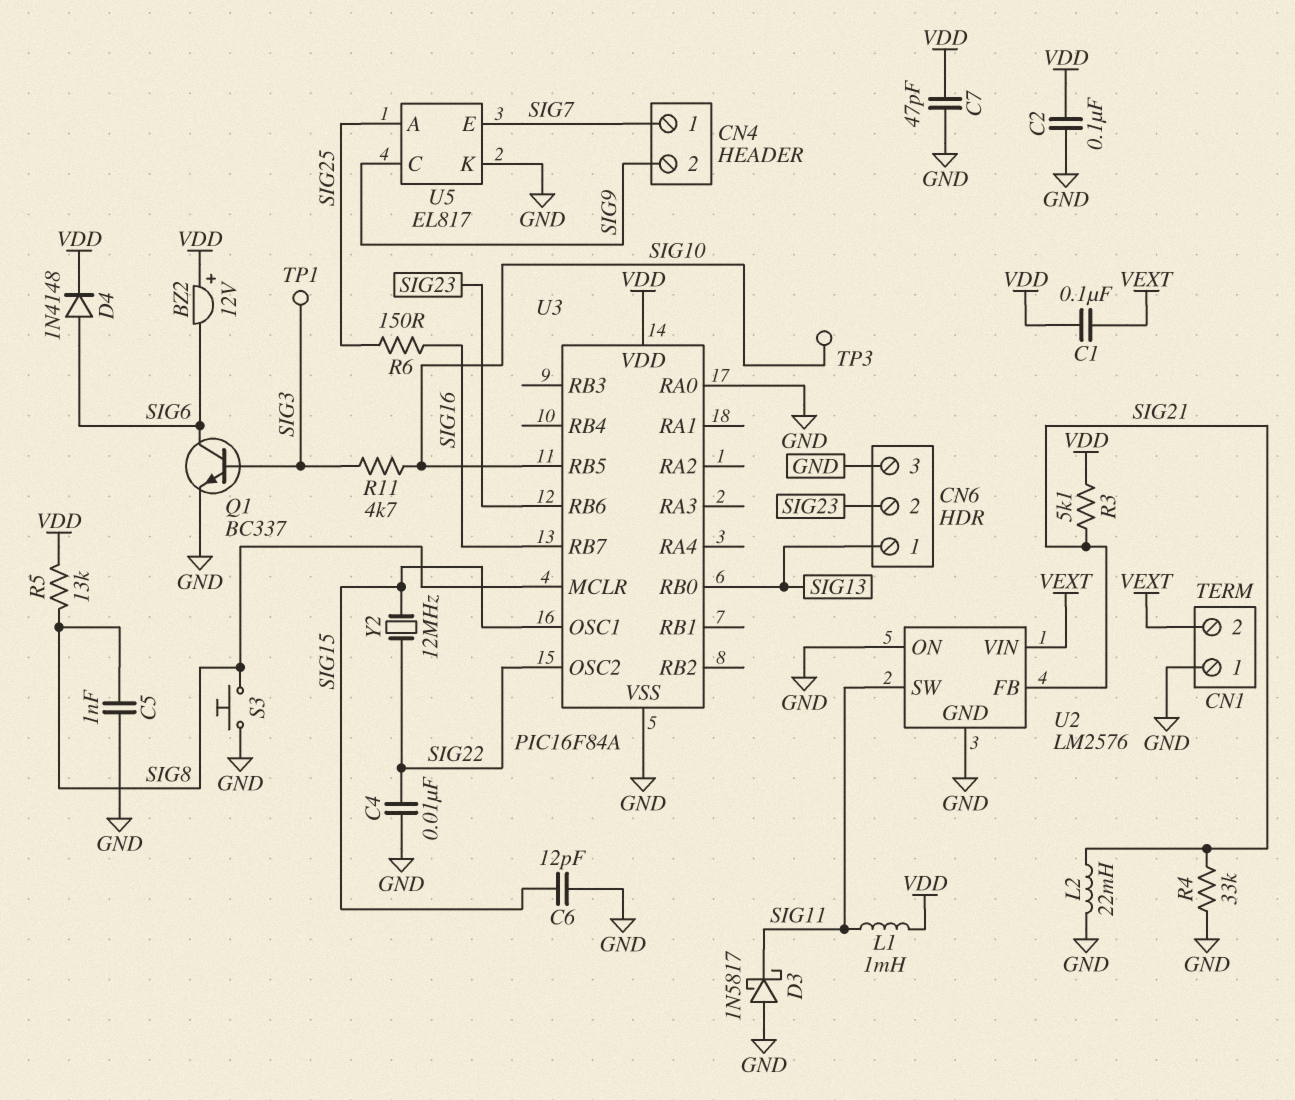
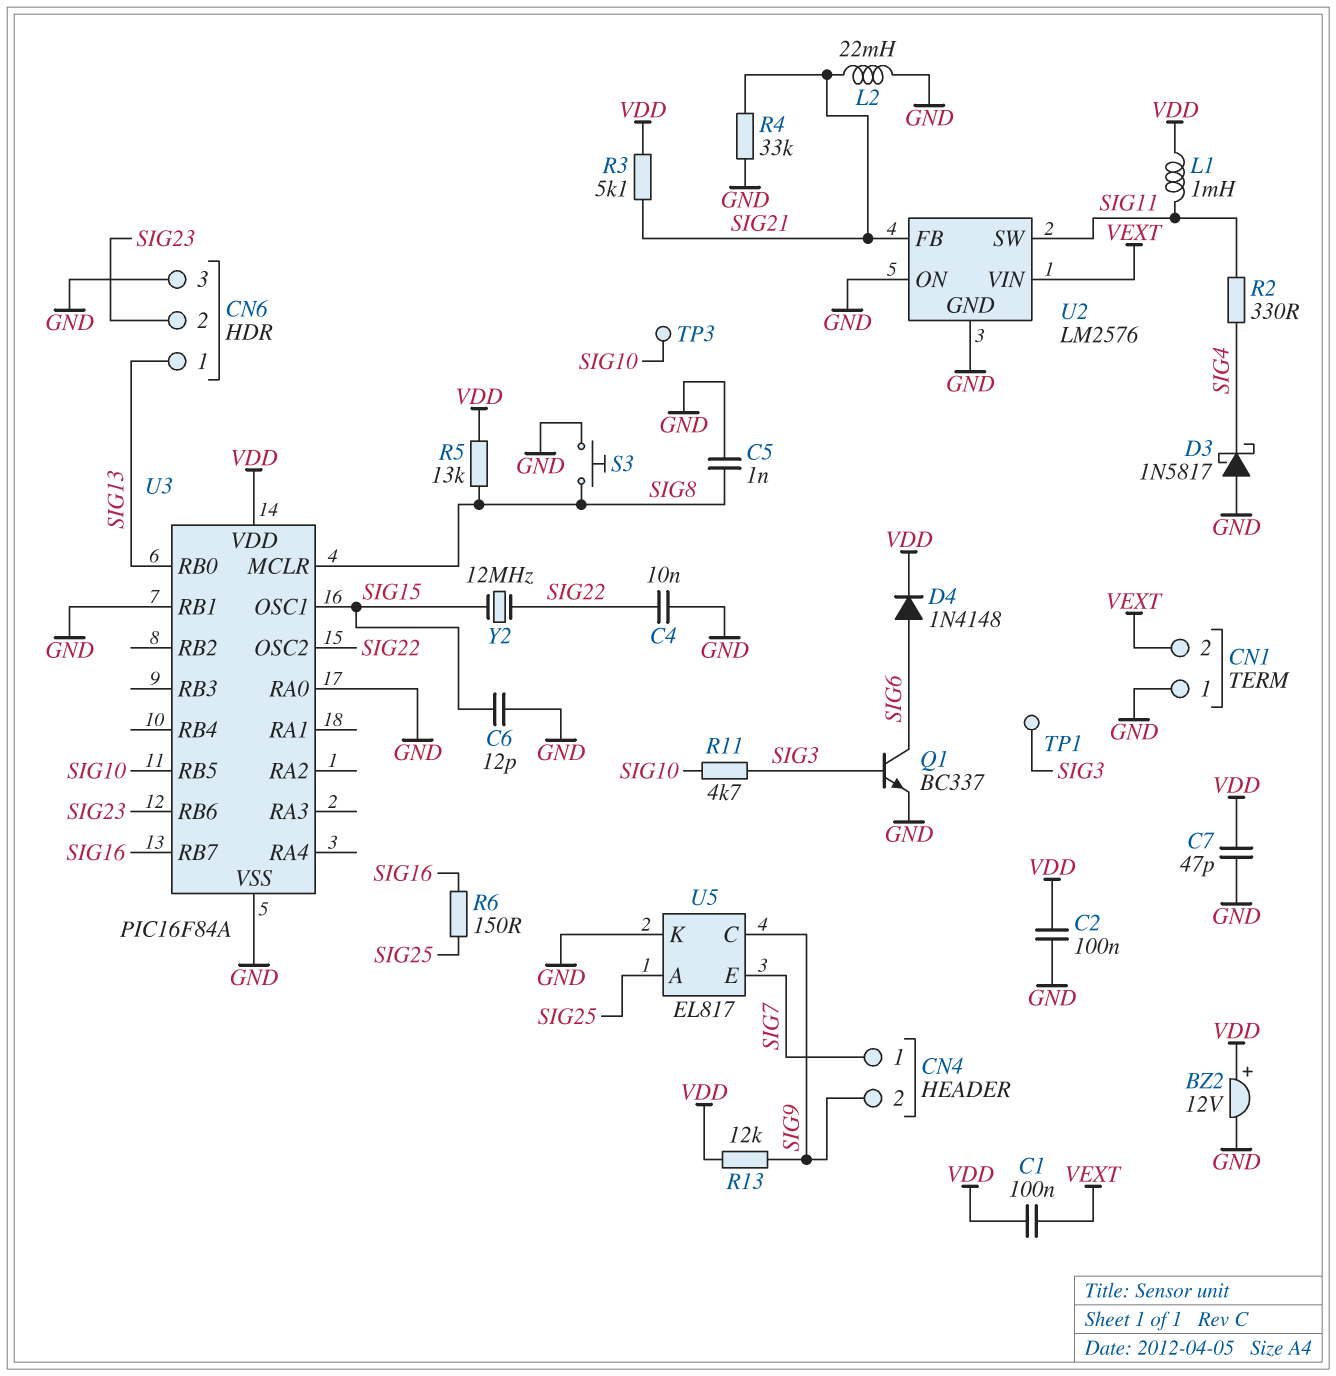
BZ2: buzzer 12V (plus VDD, minus SIG6) -> buzzer 12V (plus VDD, minus GND)
D3: schottky 1N5817 (A GND, K SIG11) -> schottky 1N5817 (A GND, K SIG4)
R2: none -> 330 (SIG4, SIG11)
R13: none -> 12k (SIG9, VDD)
U3 pin RB1: none -> GND

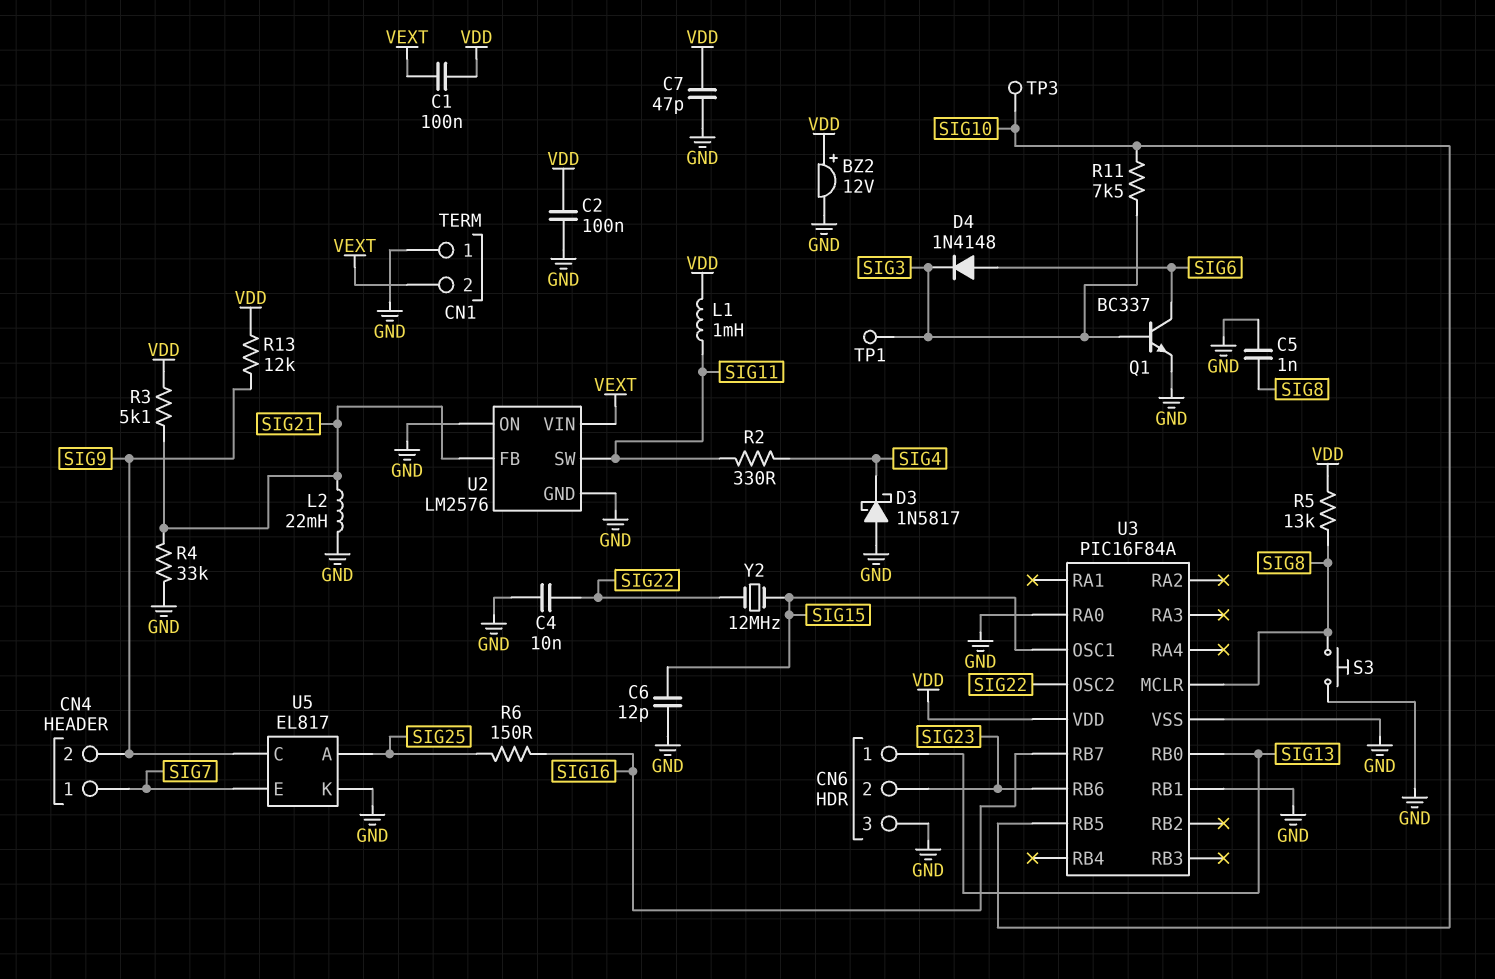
D4: diode 1N4148 (A SIG6, K VDD) -> diode 1N4148 (A SIG6, K SIG3)
R11: 4.7k (SIG3, SIG10) -> 7.5k (SIG3, SIG10)

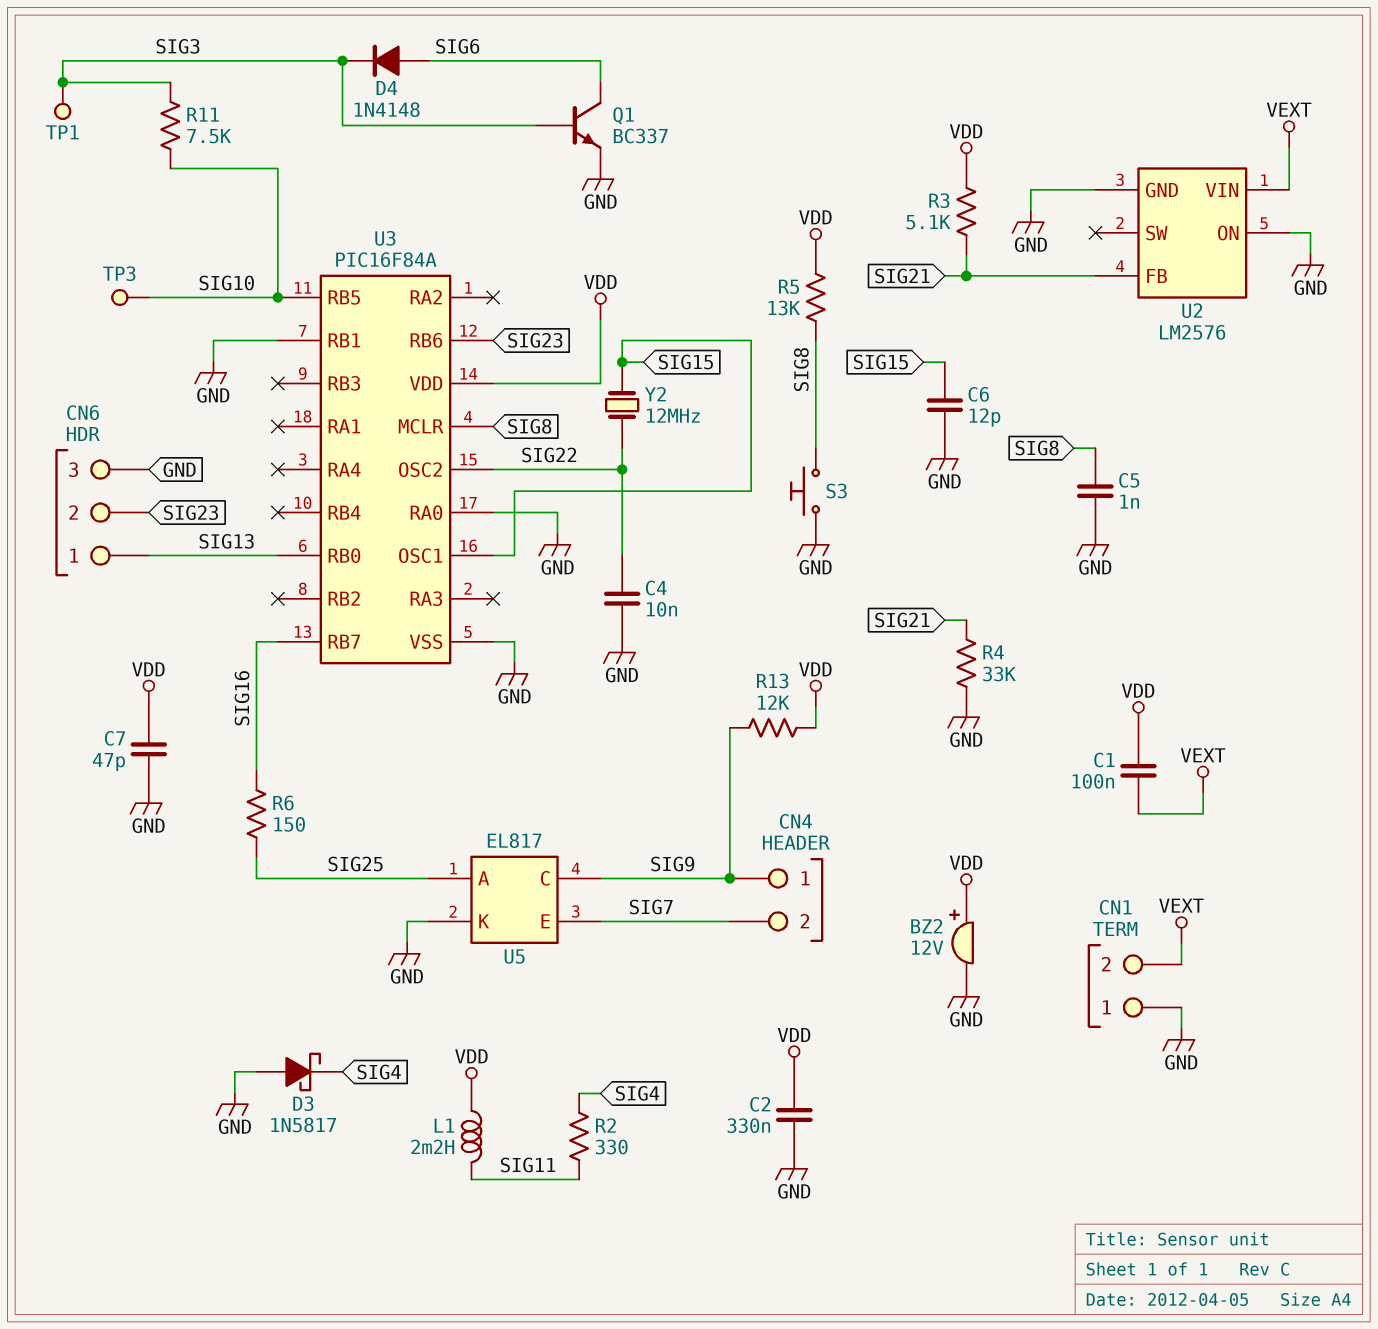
C2: 100nF (GND, VDD) -> 330nF (GND, VDD)
CN4 pin 1: SIG7 -> SIG9
CN4 pin 2: SIG9 -> SIG7
L1: 1mH (SIG11, VDD) -> 2.2mH (SIG11, VDD)
L2: 22mH (GND, SIG21) -> none
U2 pin SW: SIG11 -> none

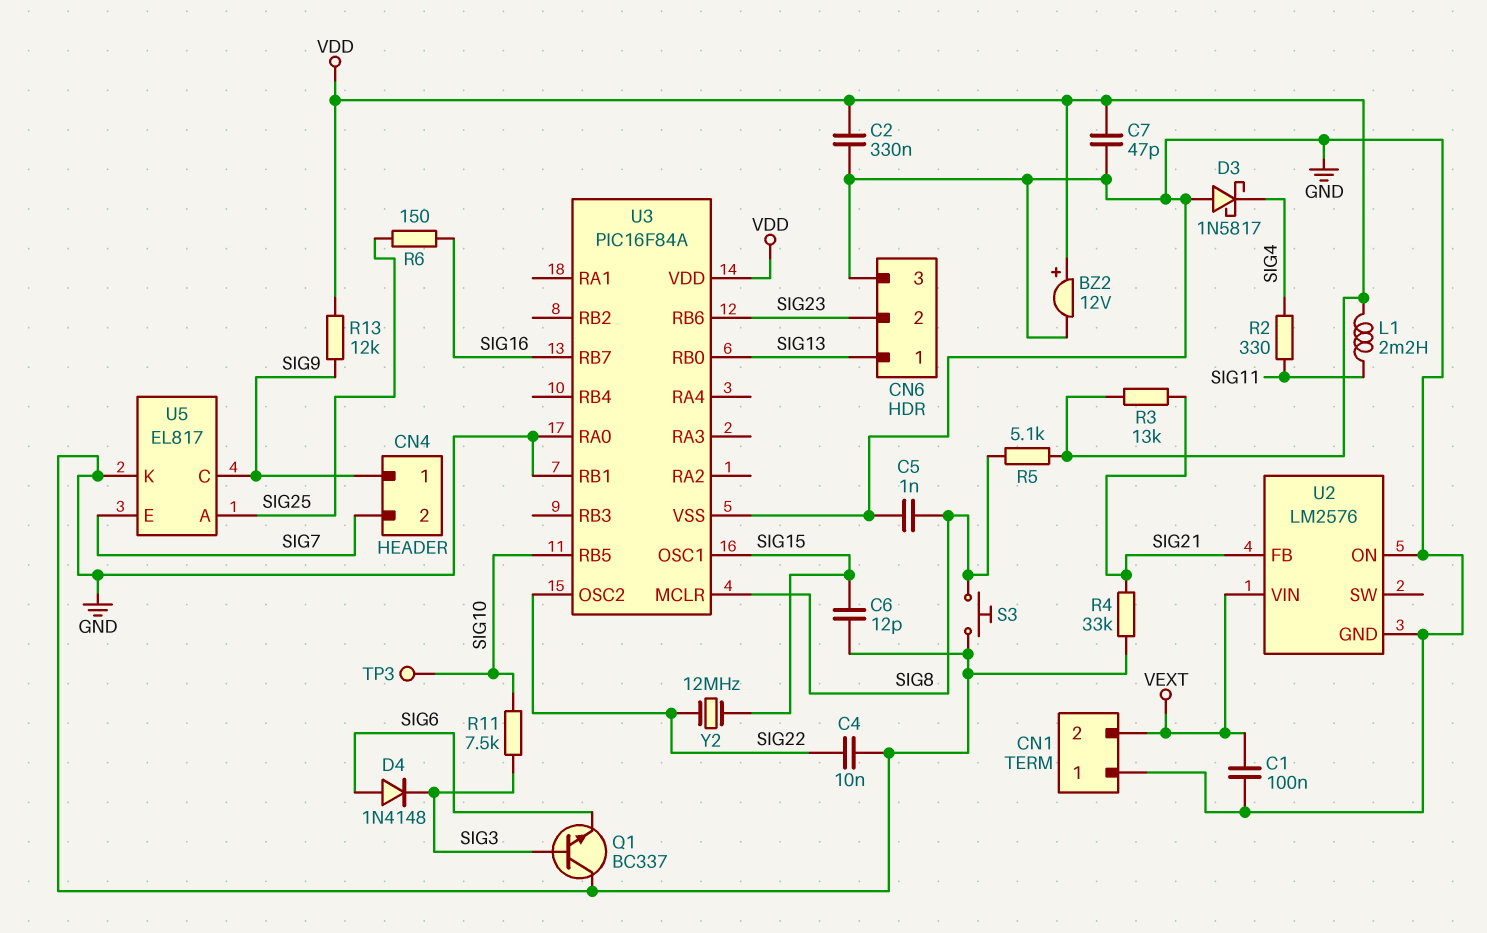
C1: 100nF (VDD, VEXT) -> 100nF (GND, VEXT)
Q1: NPN BC337 (B SIG3, C SIG6, E GND) -> NPN BC337 (B SIG3, C GND, E SIG6)
R3: 5.1k (SIG21, VDD) -> 13k (SIG21, VDD)
R5: 13k (SIG8, VDD) -> 5.1k (SIG8, VDD)
TP1: test point (SIG3) -> none

